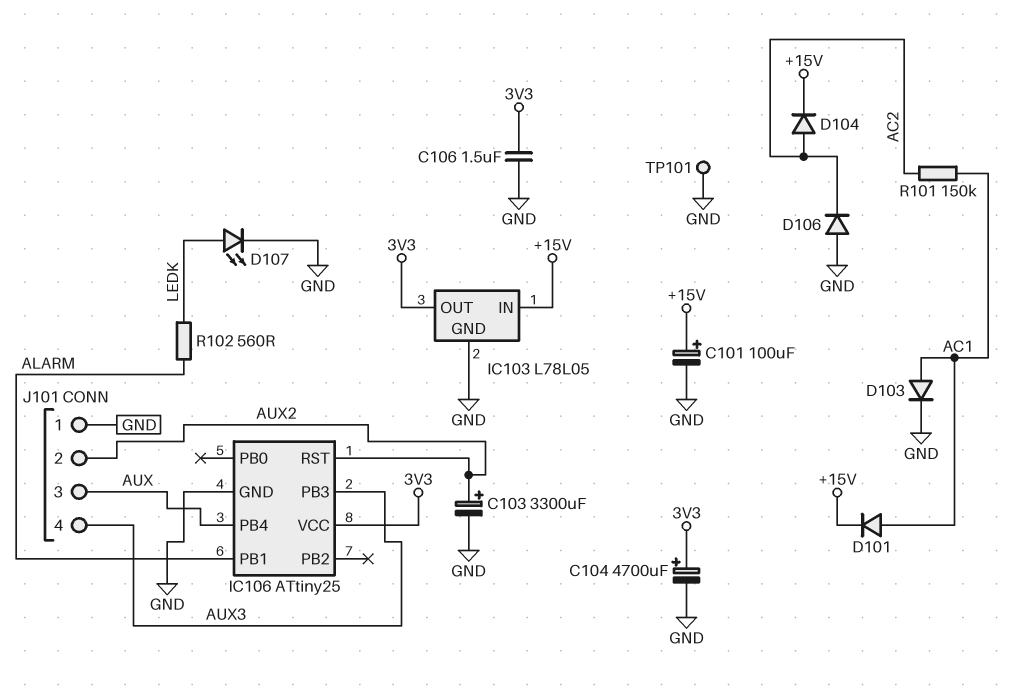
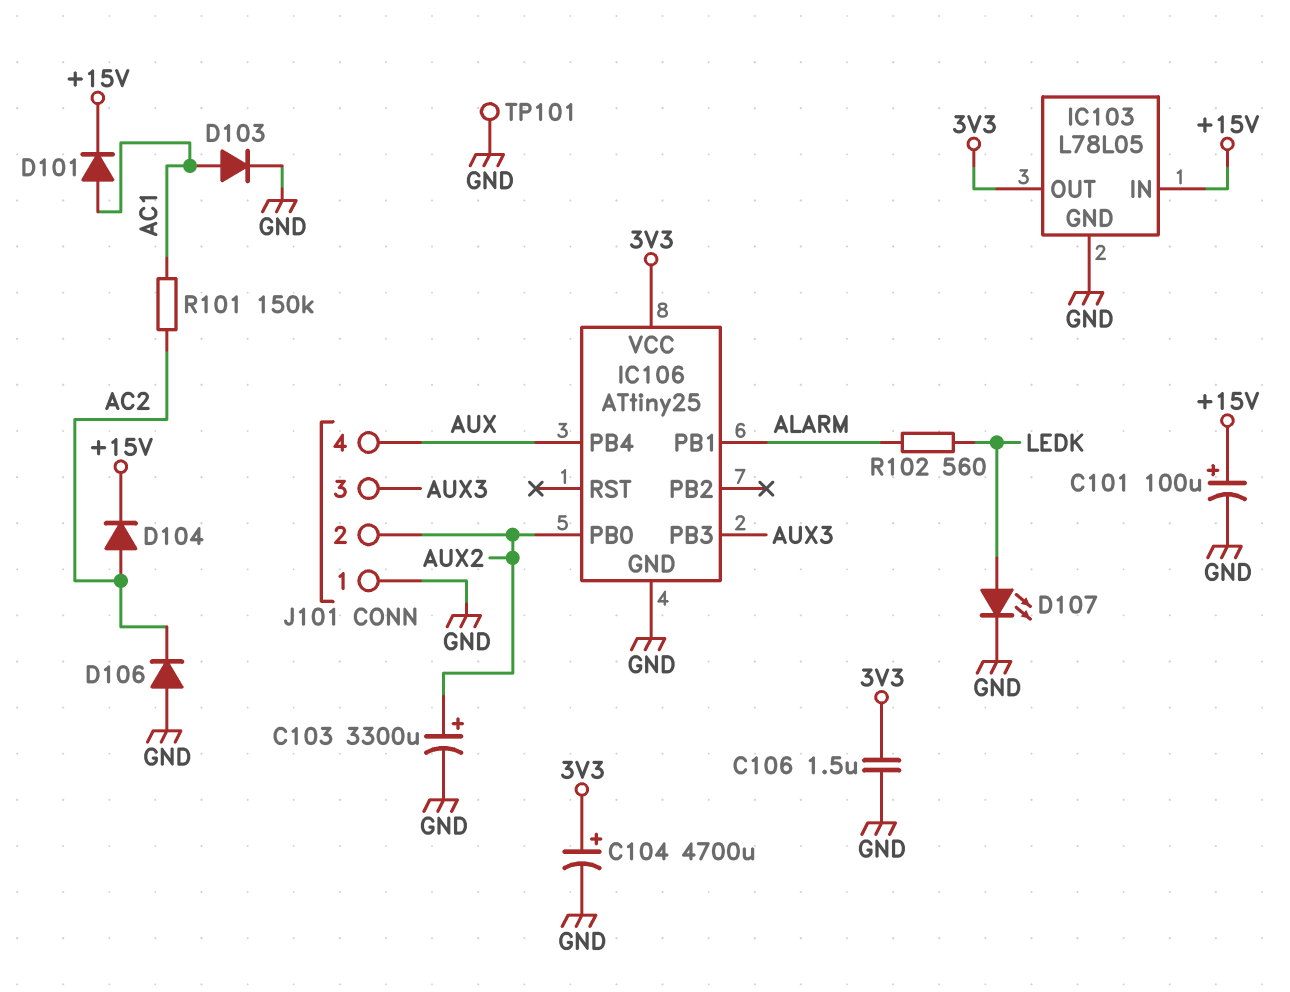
IC106 pin PB0: none -> AUX2
IC106 pin RST: AUX2 -> none
J101 pin 3: AUX -> AUX3
J101 pin 4: AUX3 -> AUX

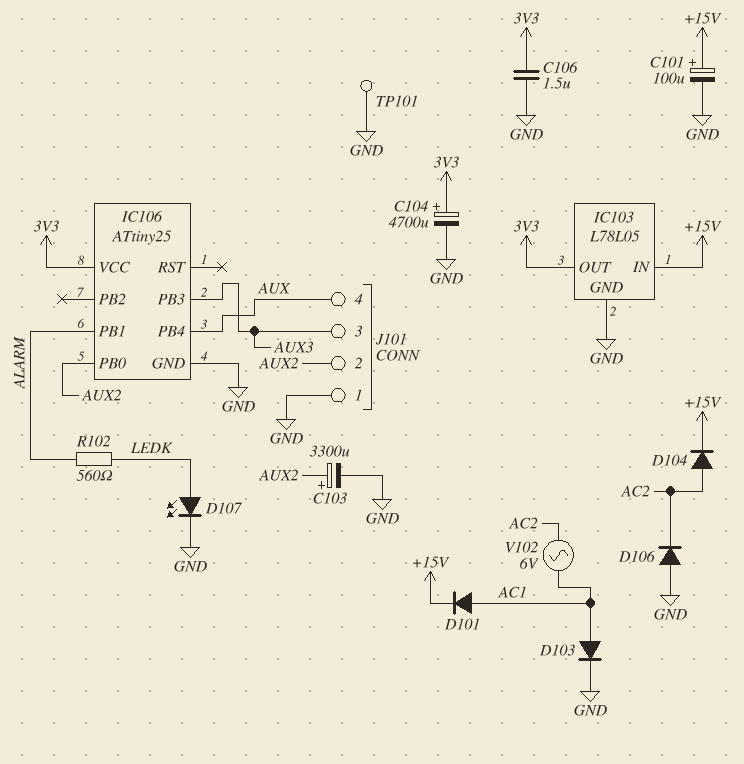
R101: 150k (AC1, AC2) -> none
V102: none -> AC 6V (AC1, AC2)

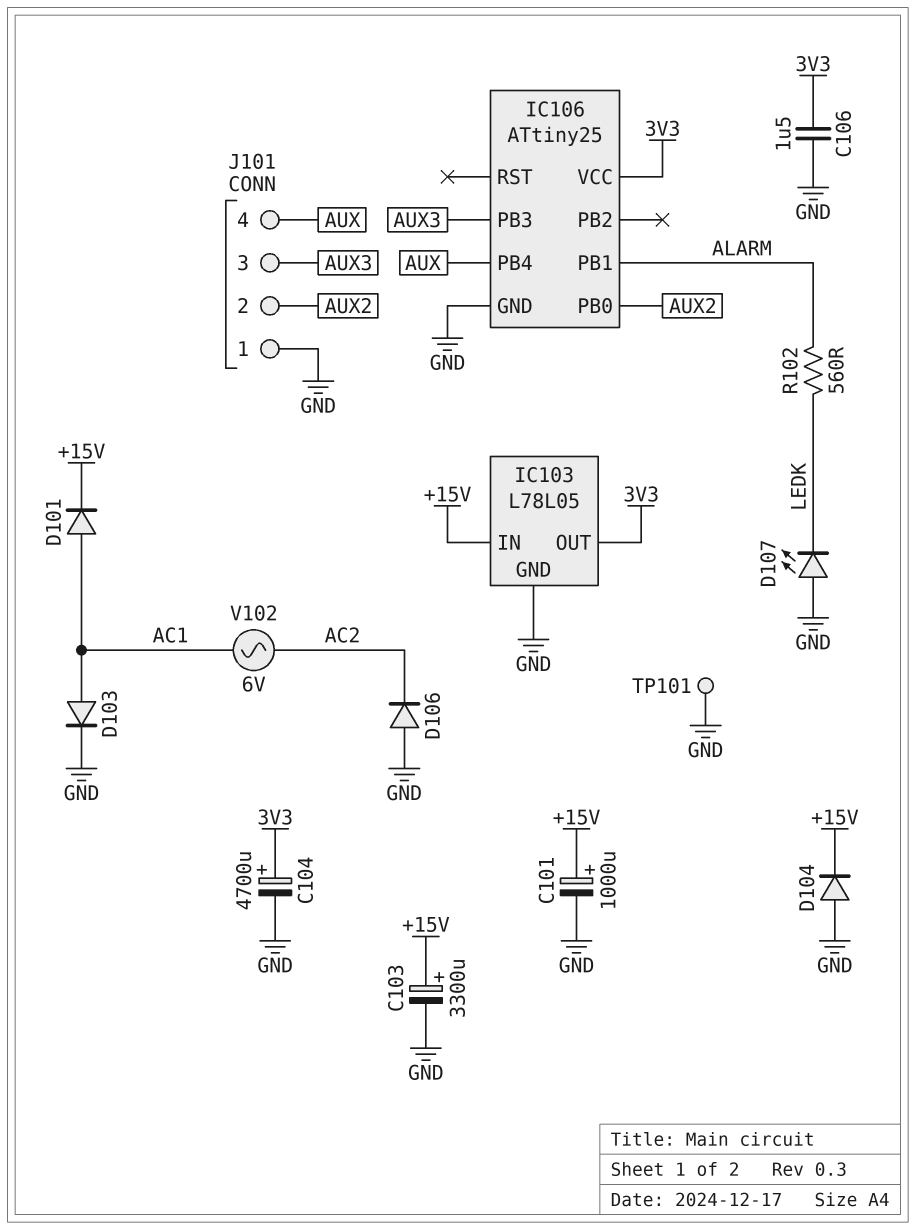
C101: 100uF (plus +15V, minus GND) -> 1000uF (plus +15V, minus GND)
C103: 3300uF (plus AUX2, minus GND) -> 3300uF (plus +15V, minus GND)
D104: diode (A AC2, K +15V) -> diode (A GND, K +15V)
D107: LED (A LEDK, K GND) -> LED (A GND, K LEDK)

